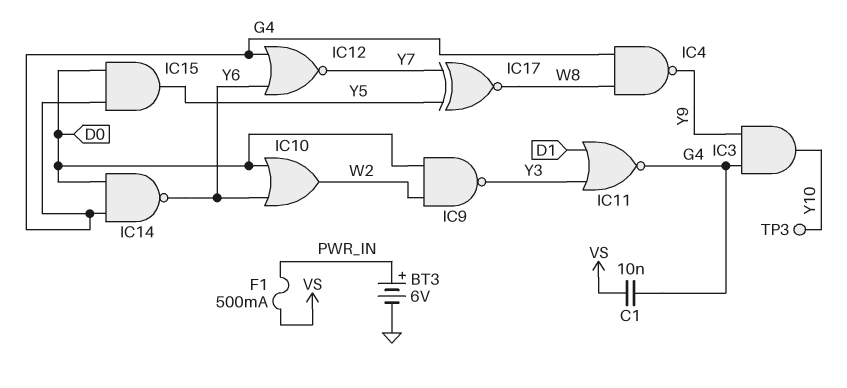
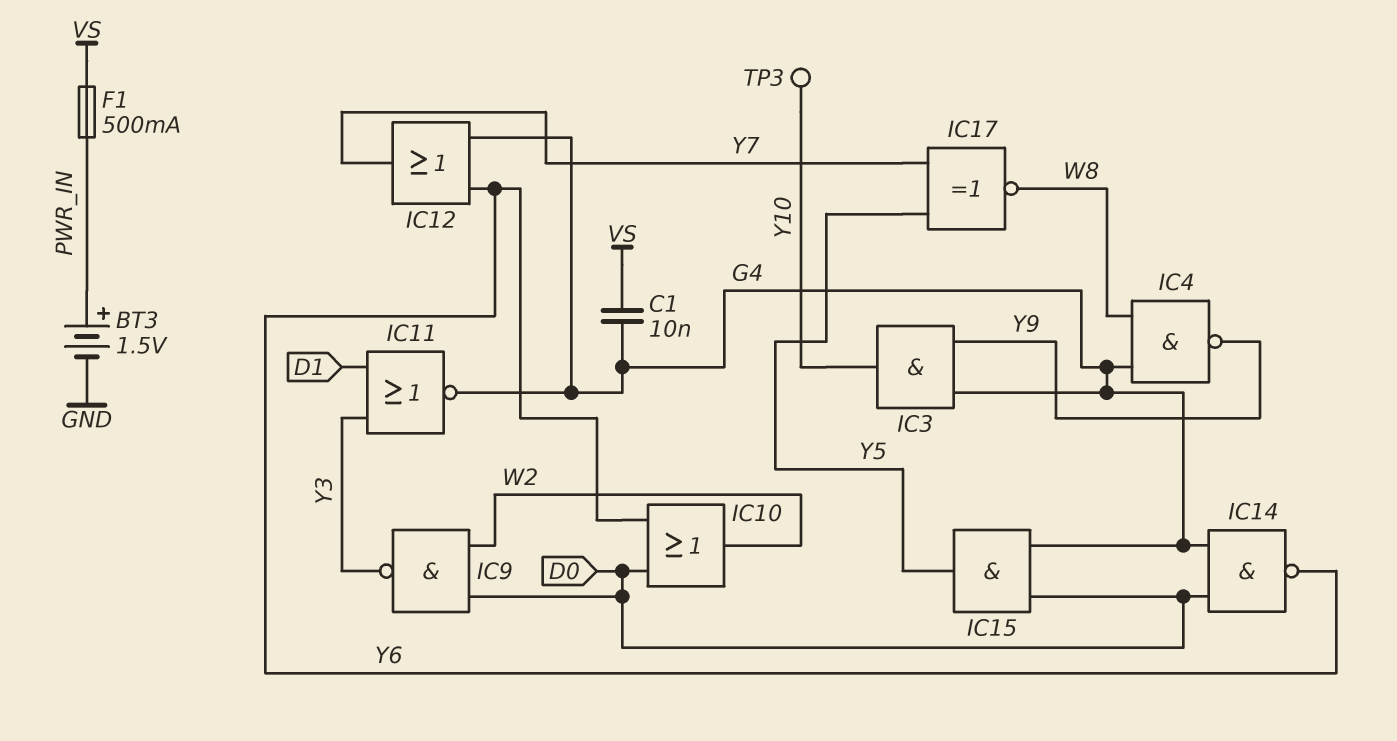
BT3: 6V (plus PWR_IN, minus GND) -> 1.5V (plus PWR_IN, minus GND)
IC12: NOR (in G4, in Y6, out Y7) -> OR (in G4, in Y6, out Y7)

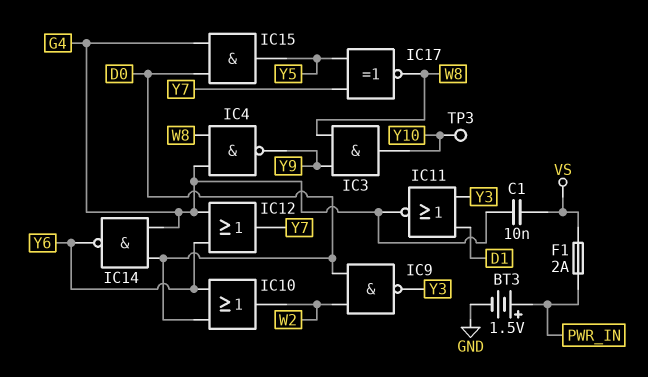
F1: 500mA (PWR_IN, VS) -> 2A (PWR_IN, VS)
IC3: AND (in G4, in Y9, out Y10) -> AND (in W8, in Y9, out Y10)

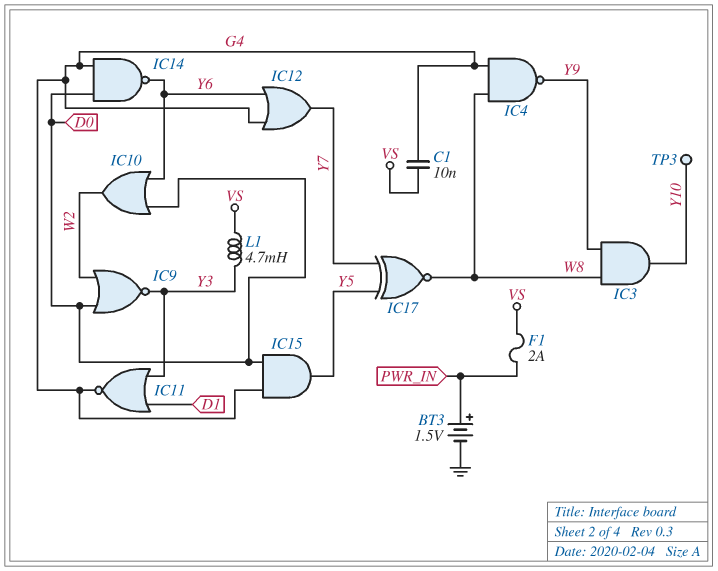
IC9: NAND (in D0, in W2, out Y3) -> NOR (in D0, in W2, out Y3)
L1: none -> 4.7mH (VS, Y3)

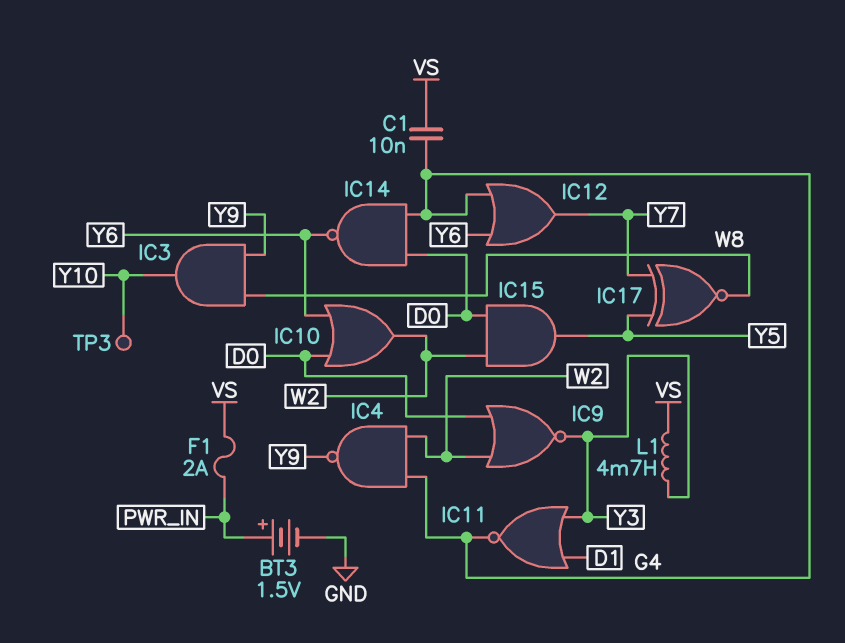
IC4: NAND (in G4, in W8, out Y9) -> NAND (in G4, in W2, out Y9)
IC15: AND (in D0, in G4, out Y5) -> AND (in D0, in W2, out Y5)

